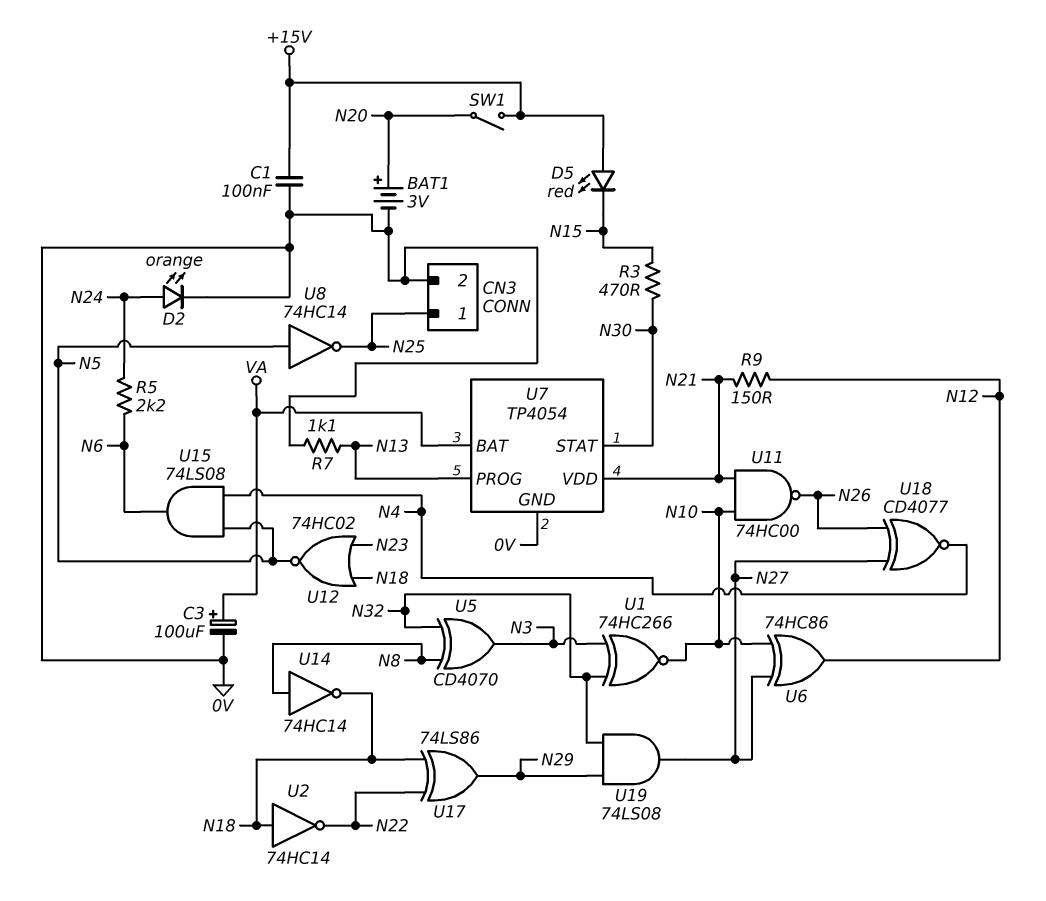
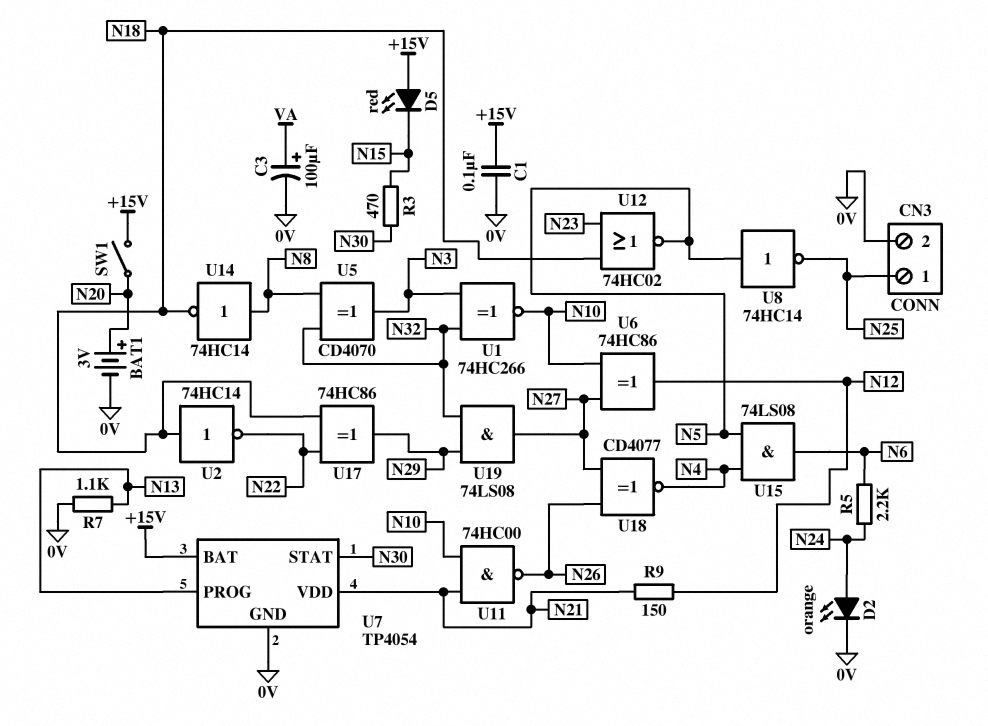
U7 pin BAT: VA -> +15V
U17: XOR 74LS86 (in N18, in N22, out N29) -> XOR 74HC86 (in N18, in N22, out N29)

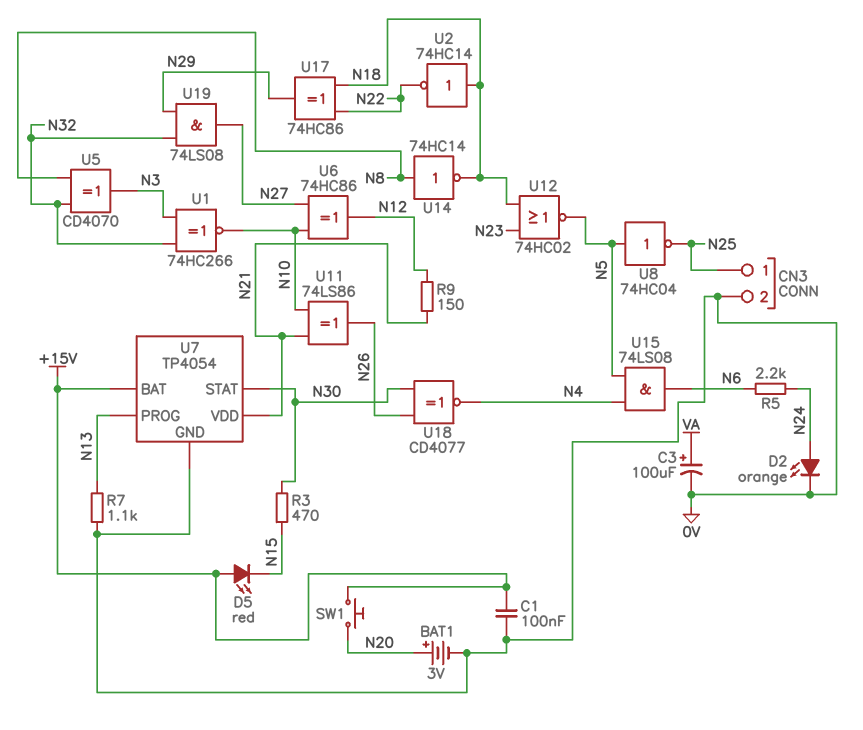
SW1: switch (+15V, N20) -> button (+15V, N20)
U8: NOT 74HC14 (in N5, out N25) -> NOT 74HC04 (in N5, out N25)
U11: NAND 74HC00 (in N10, in N21, out N26) -> XOR 74LS86 (in N10, in N21, out N26)
U18: XNOR CD4077 (in N26, in N27, out N4) -> XNOR CD4077 (in N26, in N30, out N4)

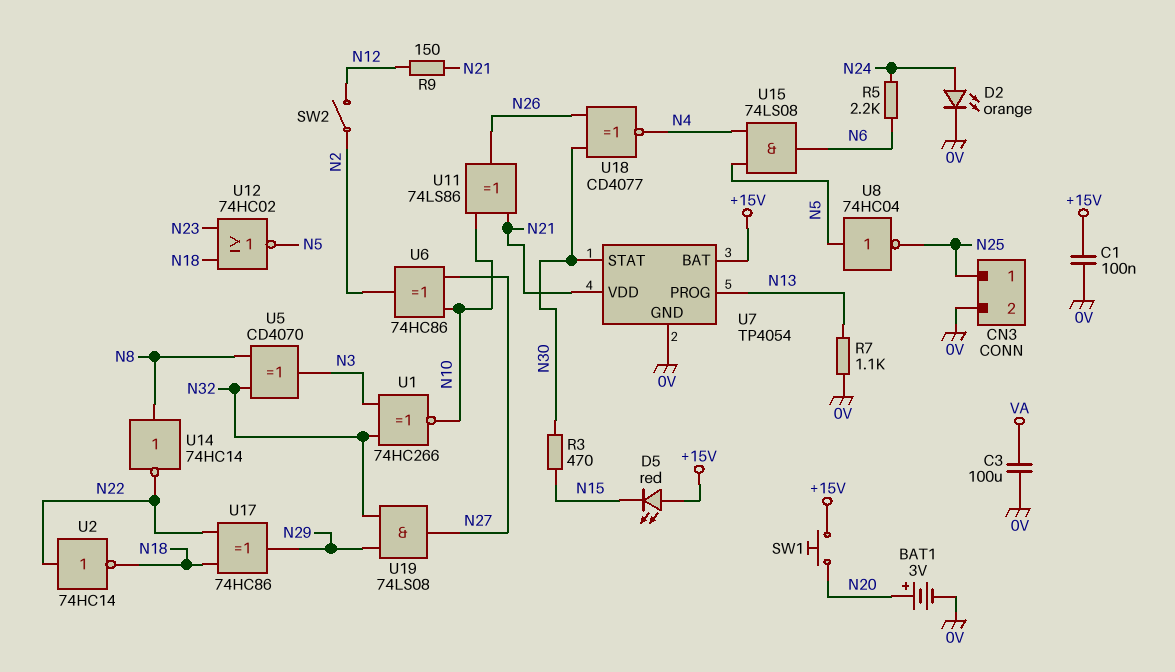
C3: 100uF (plus VA, minus 0V) -> 100uF (0V, VA)
SW2: none -> switch (N2, N12)
U2: NOT 74HC14 (in N18, out N22) -> NOT 74HC14 (in N22, out N18)
U6: XOR 74HC86 (in N10, in N27, out N12) -> XOR 74HC86 (in N10, in N27, out N2)
U14: NOT 74HC14 (in N8, out N18) -> NOT 74HC14 (in N8, out N22)

